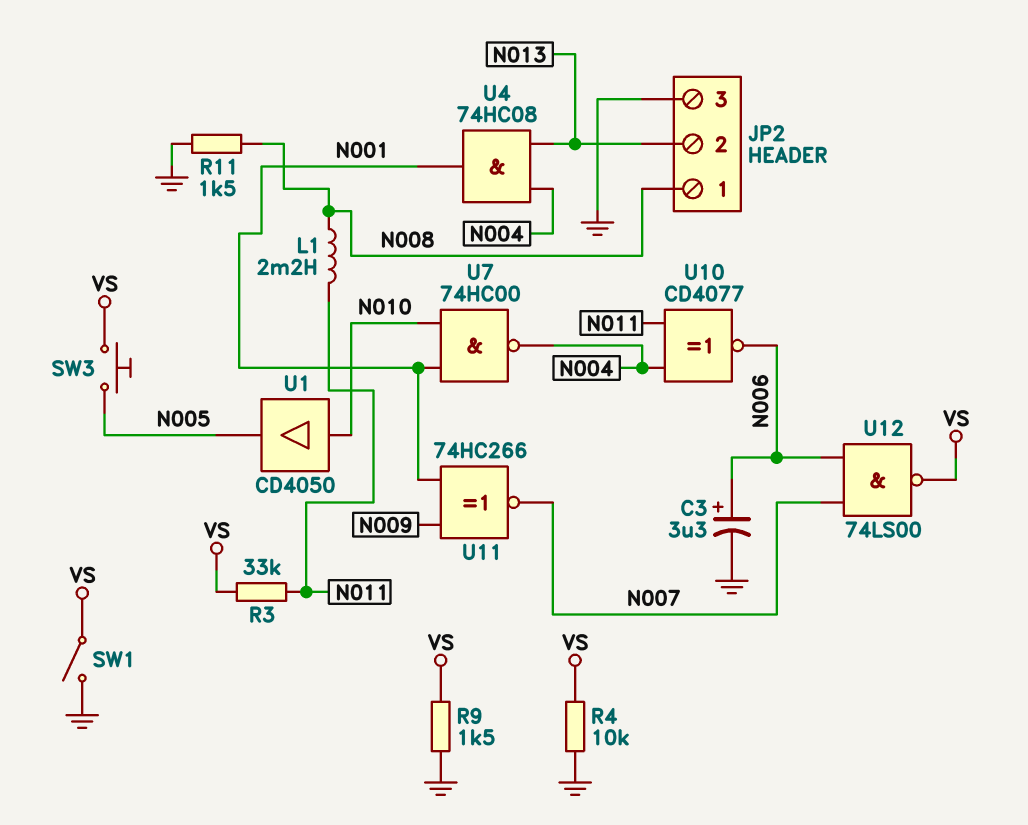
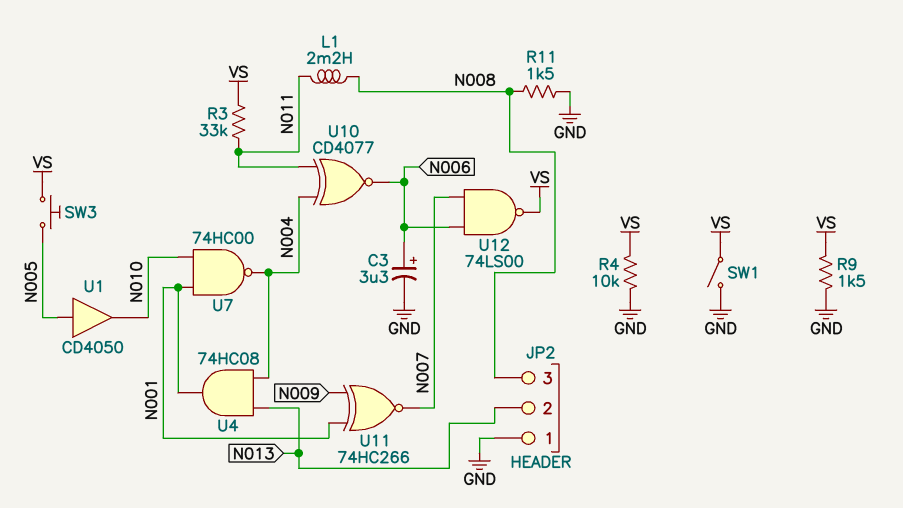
JP2 pin 1: N008 -> GND
JP2 pin 3: GND -> N008
U1: buffer CD4050 (in N010, out N005) -> buffer CD4050 (in N005, out N010)

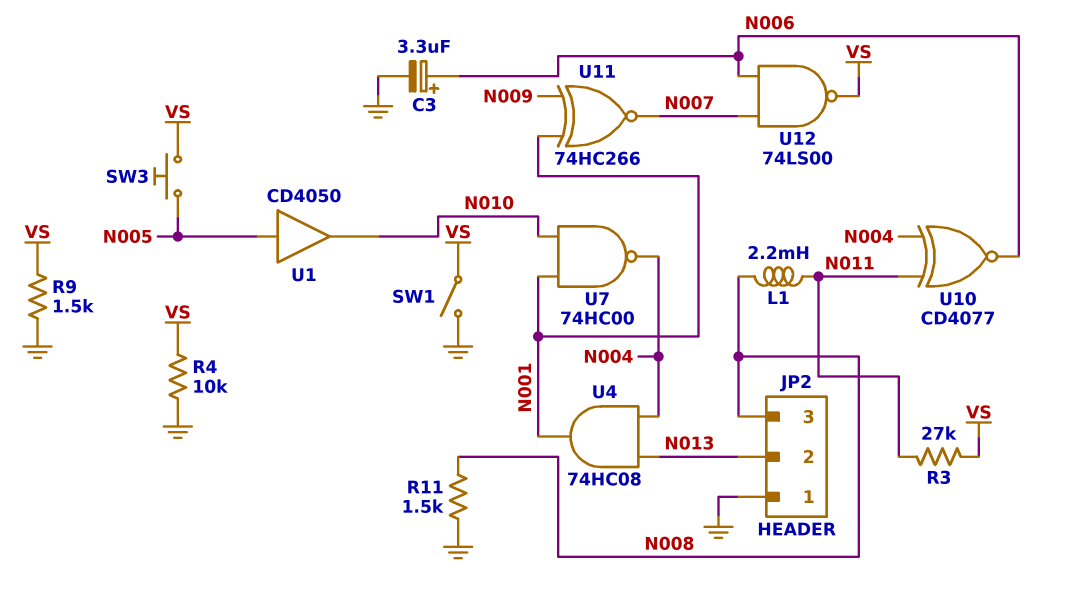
R3: 33k (N011, VS) -> 27k (N011, VS)

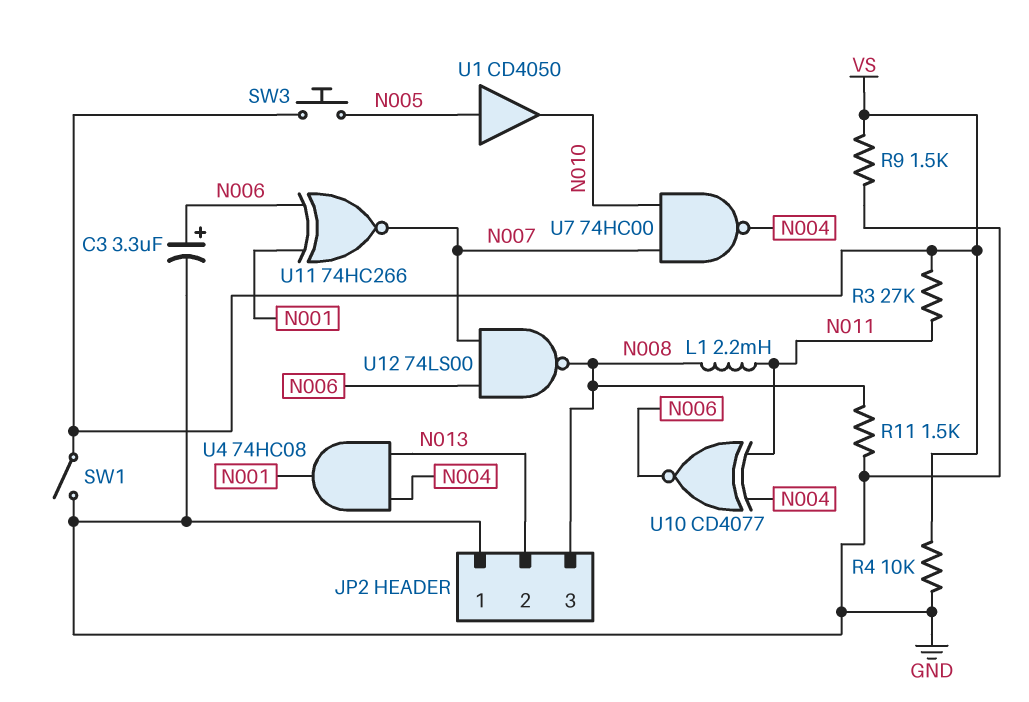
U7: NAND 74HC00 (in N001, in N010, out N004) -> NAND 74HC00 (in N007, in N010, out N004)
U11: XNOR 74HC266 (in N001, in N009, out N007) -> XNOR 74HC266 (in N001, in N006, out N007)
U12: NAND 74LS00 (in N006, in N007, out VS) -> NAND 74LS00 (in N006, in N007, out N008)

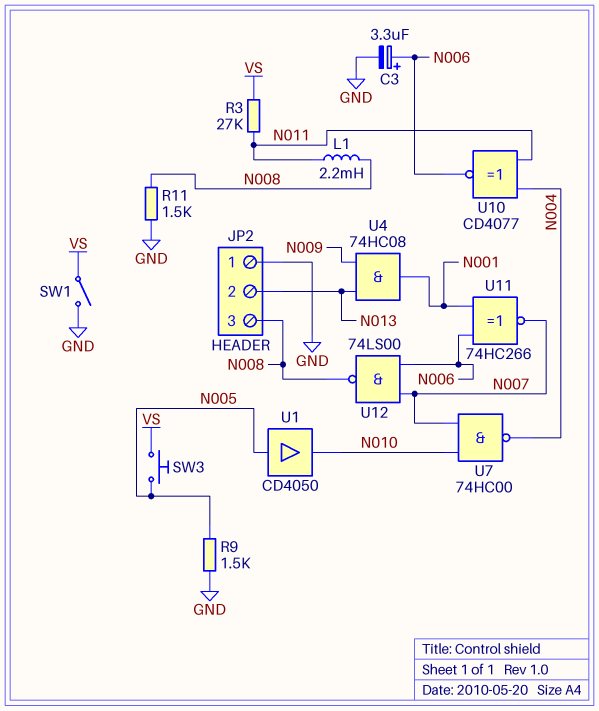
R4: 10k (GND, VS) -> none
R9: 1.5k (GND, VS) -> 1.5k (GND, N005)
U4: AND 74HC08 (in N004, in N013, out N001) -> AND 74HC08 (in N009, in N013, out N001)

